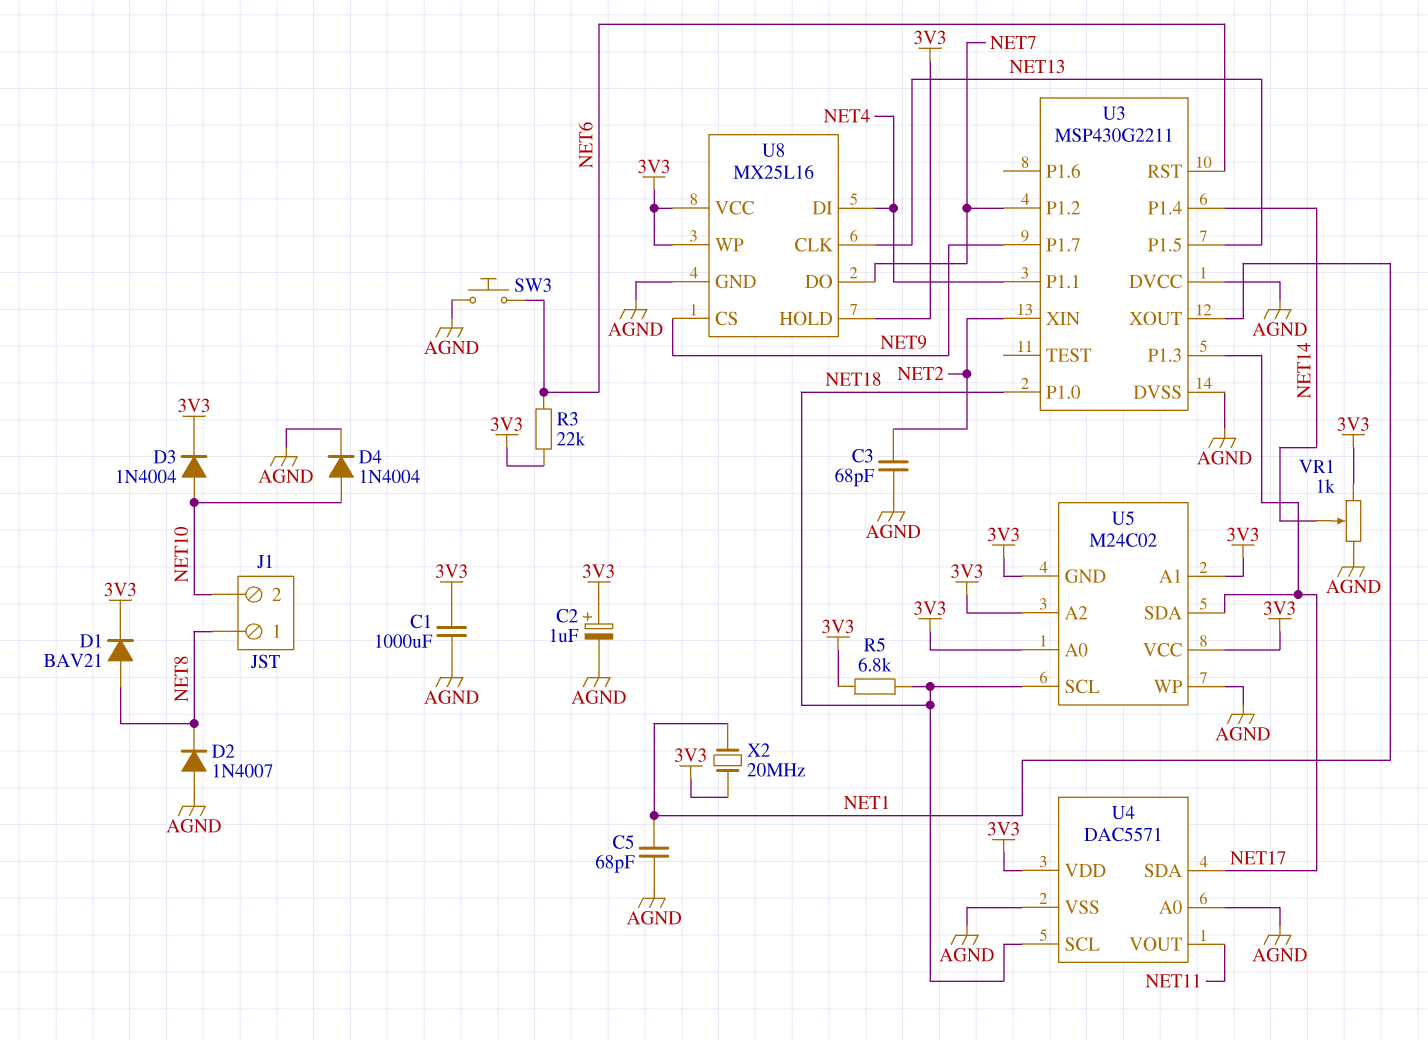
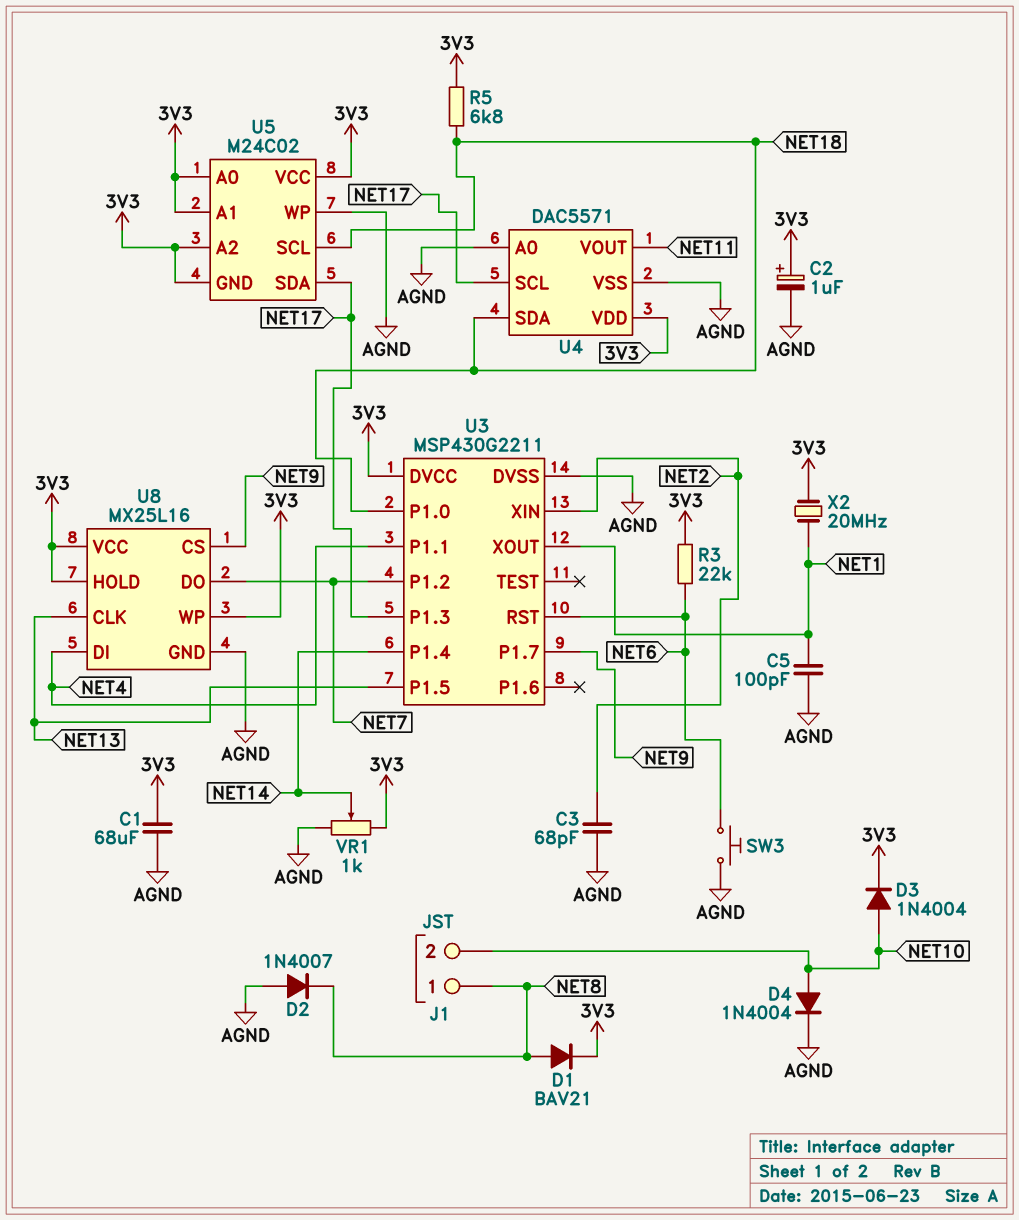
C1: 1000uF (3V3, AGND) -> 68uF (3V3, AGND)
C5: 68pF (AGND, NET1) -> 100pF (AGND, NET1)
U3 pin DVCC: AGND -> 3V3
U4 pin SCL: NET18 -> NET17
U4 pin SDA: NET17 -> NET18

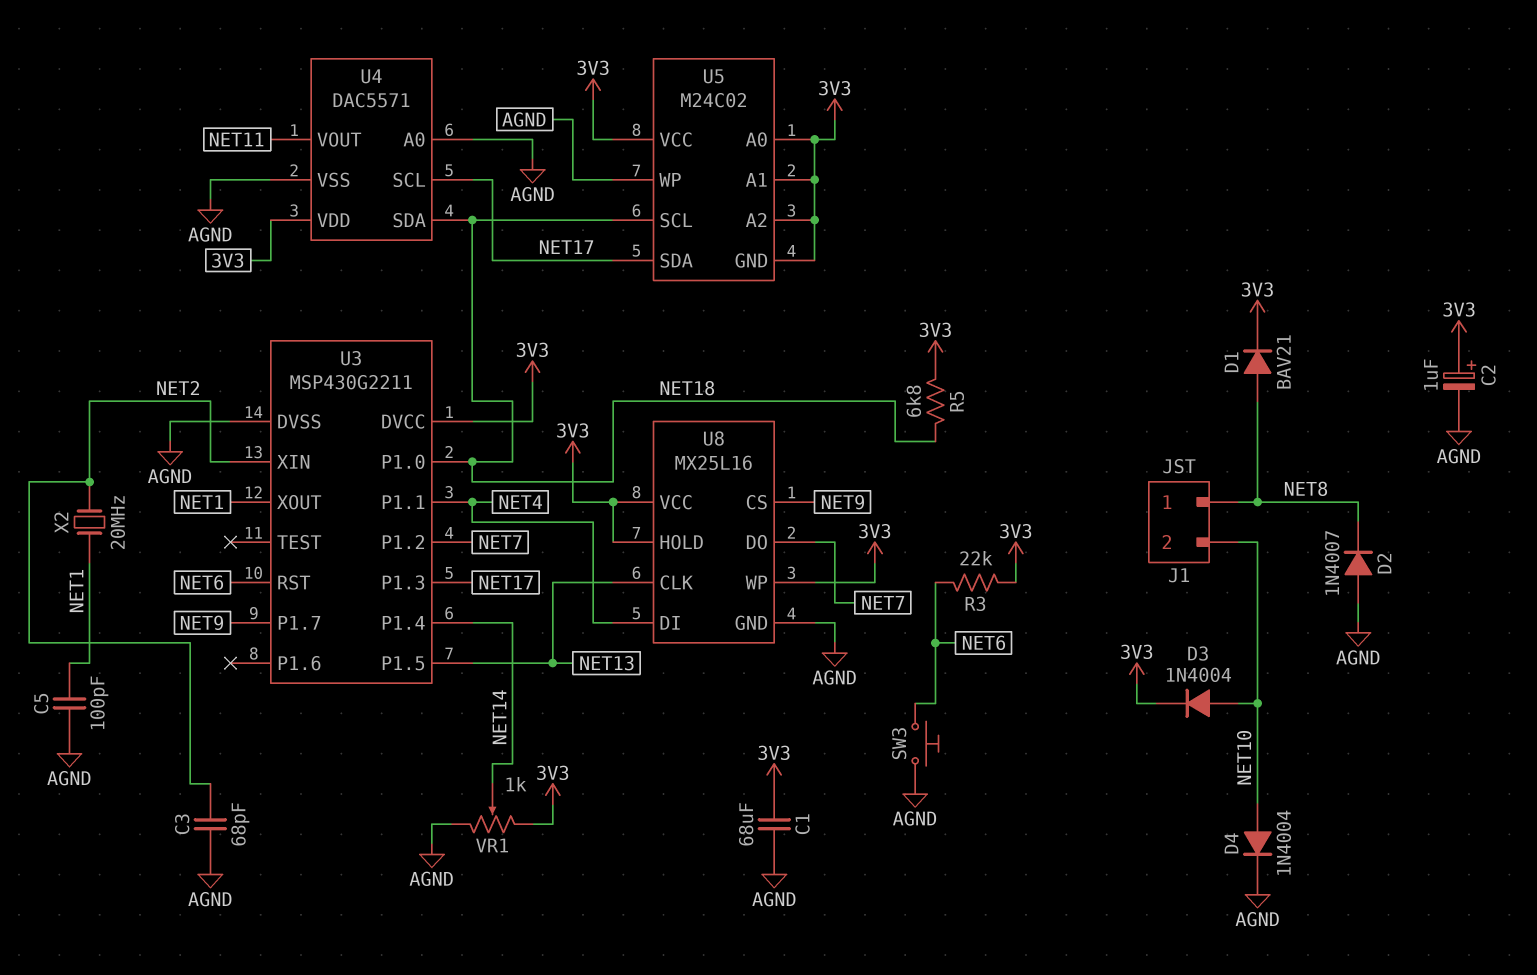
X2: 20MHz (3V3, NET1) -> 20MHz (NET1, NET2)

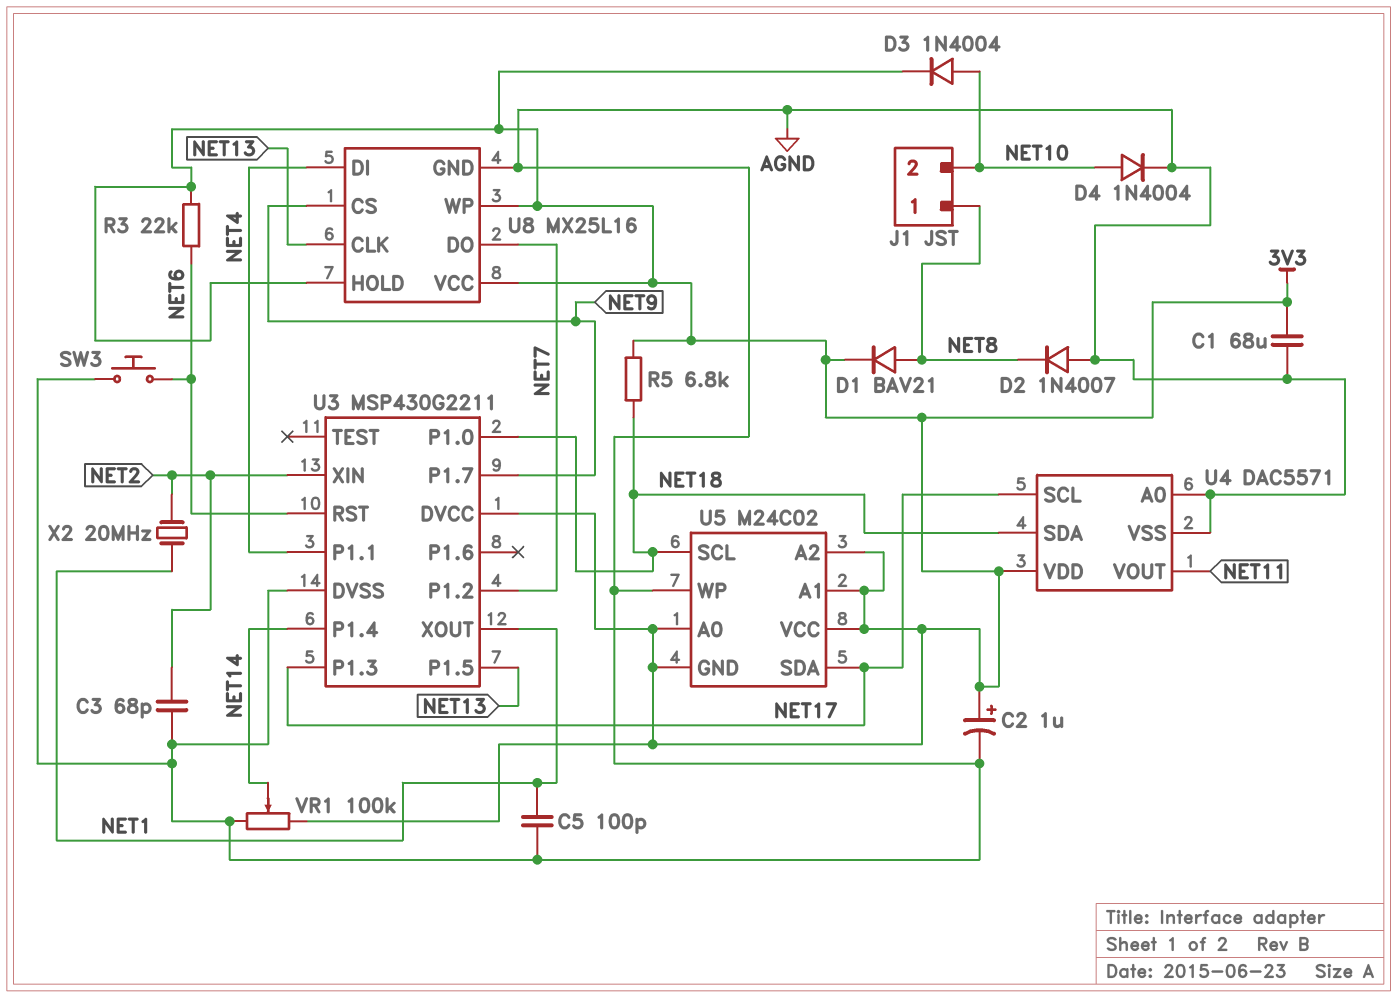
VR1: 1k (3V3, AGND, wiper NET14) -> 100k (3V3, AGND, wiper NET14)

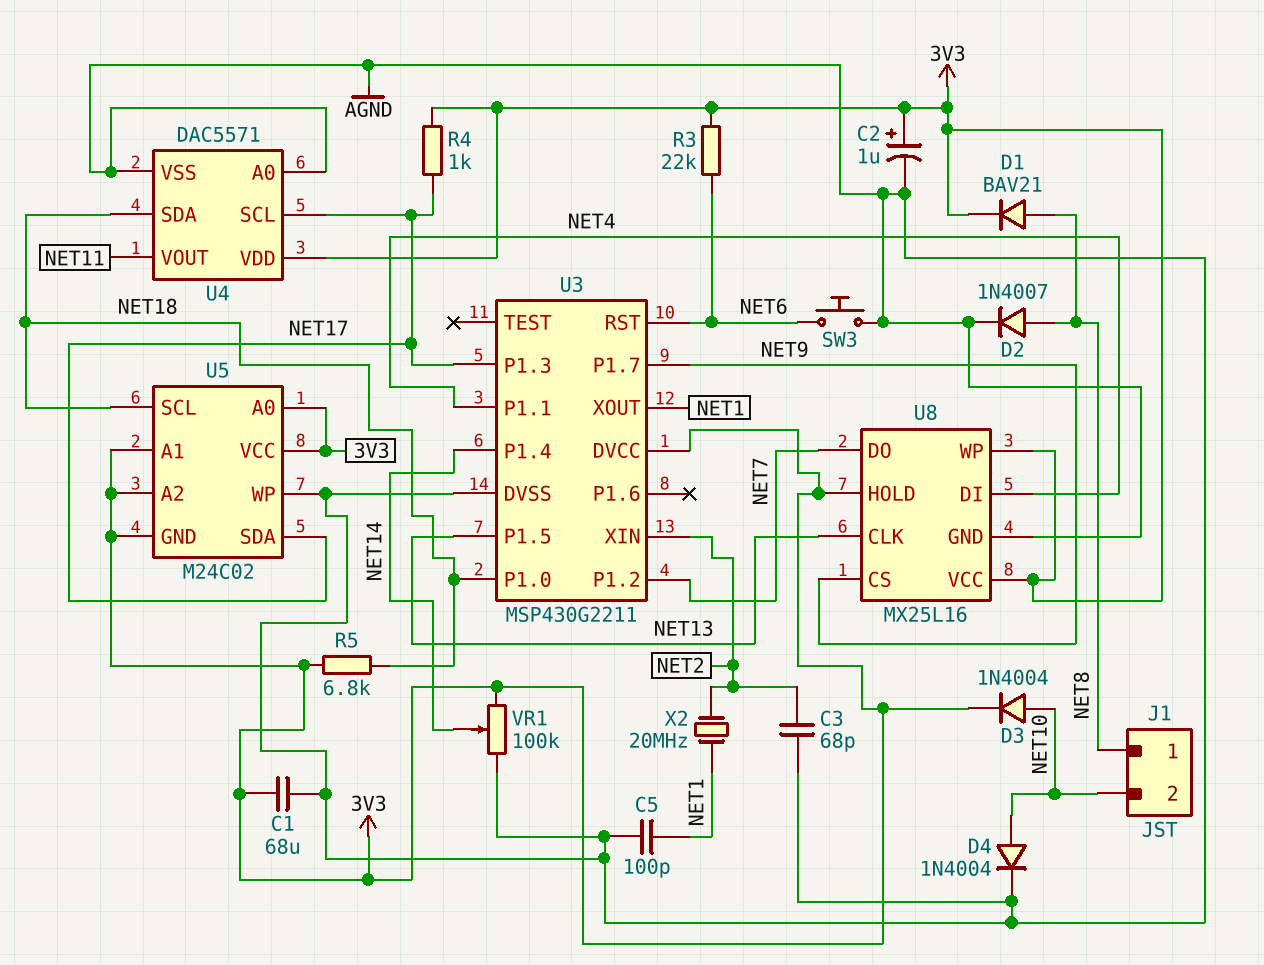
D2: diode 1N4007 (A AGND, K NET8) -> diode 1N4007 (A NET8, K AGND)
R4: none -> 1k (3V3, NET17)

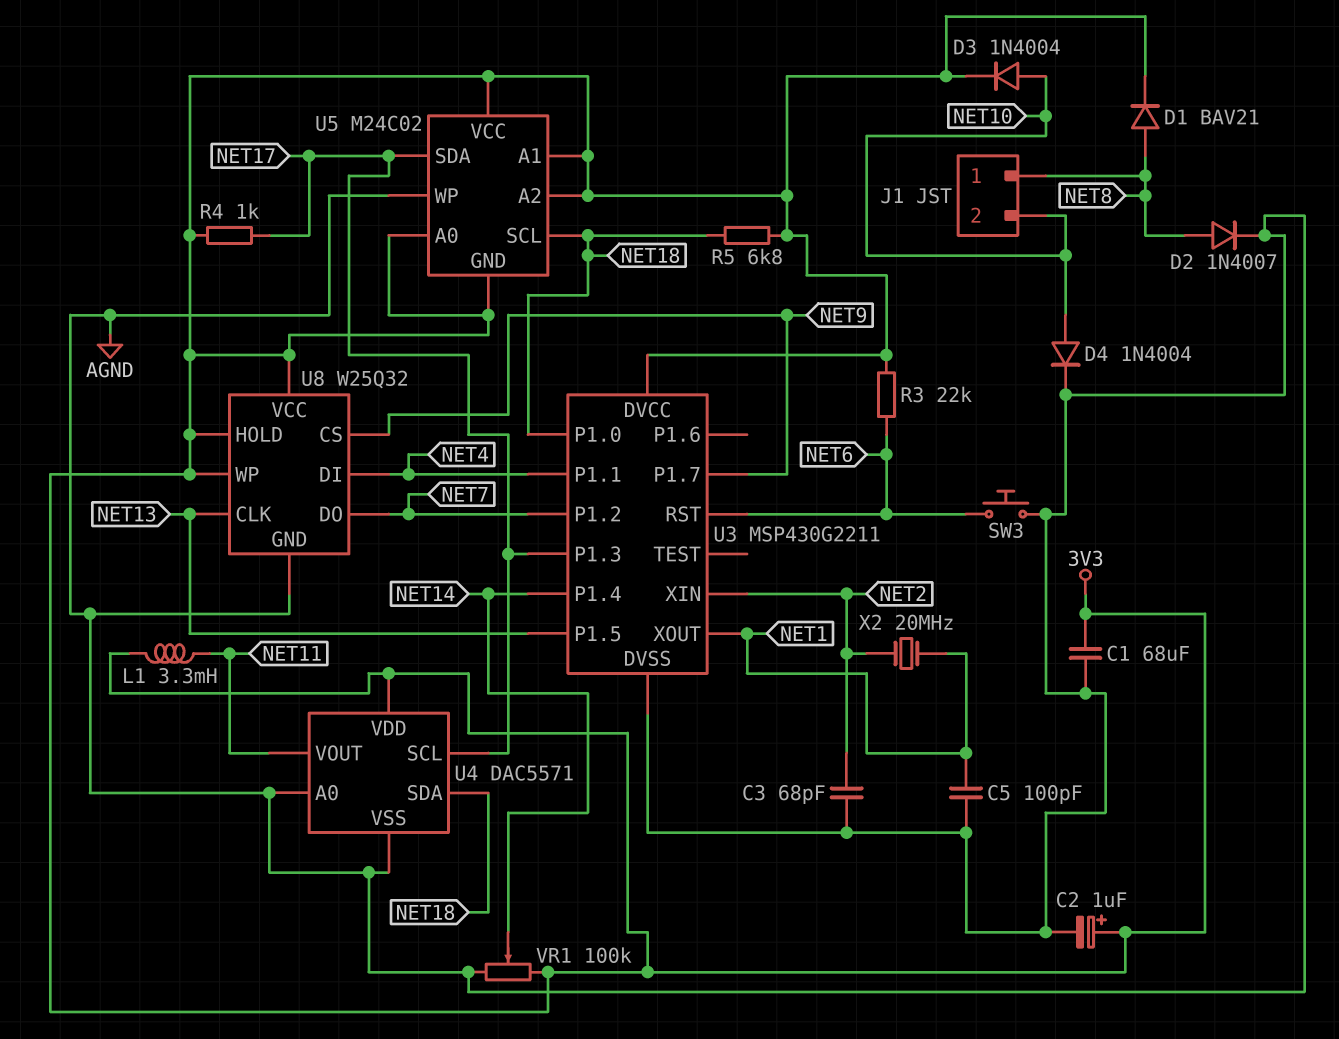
L1: none -> 3.3mH (3V3, NET11)
U8: MX25L16 -> W25Q32

